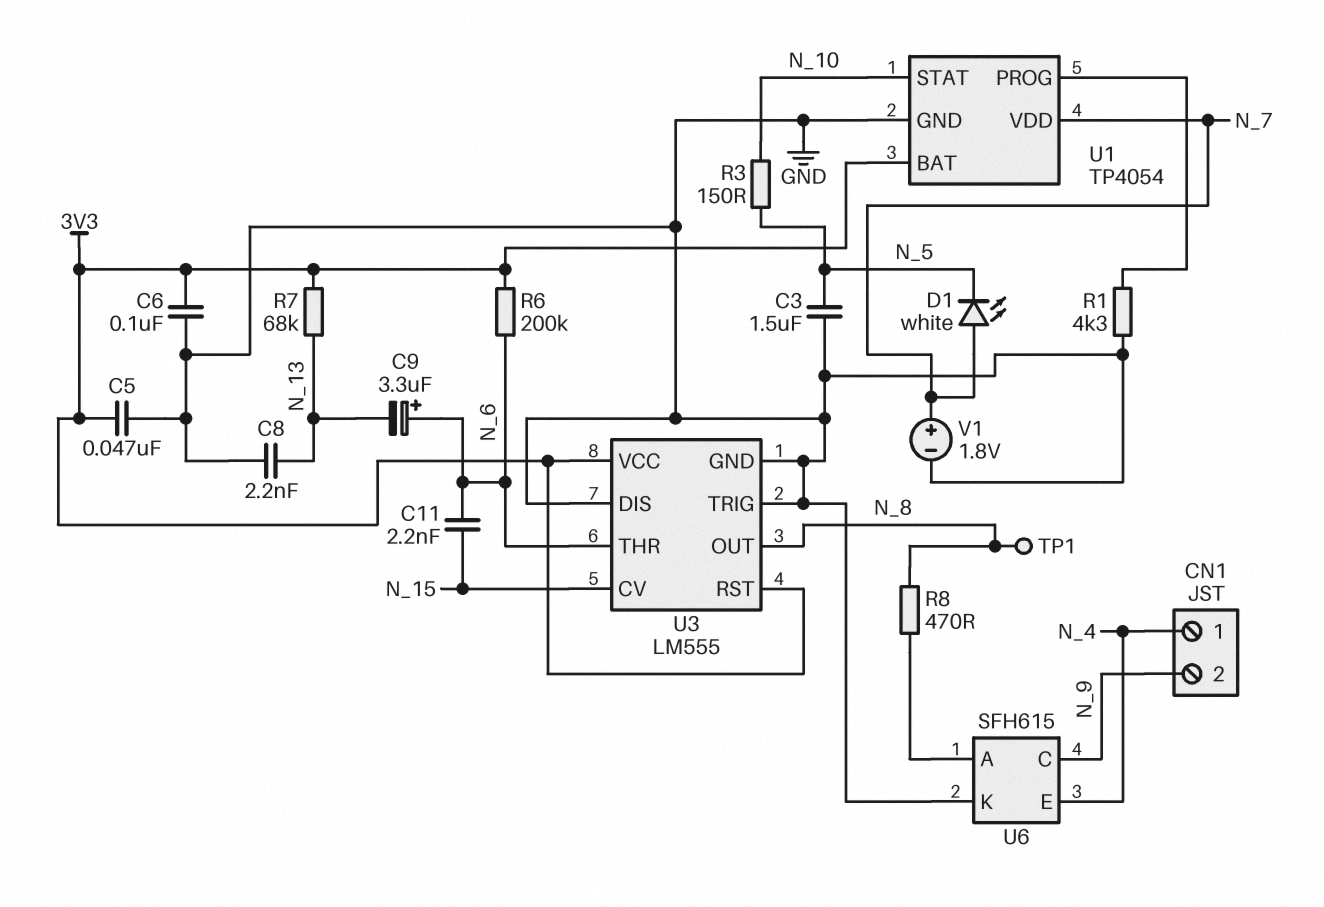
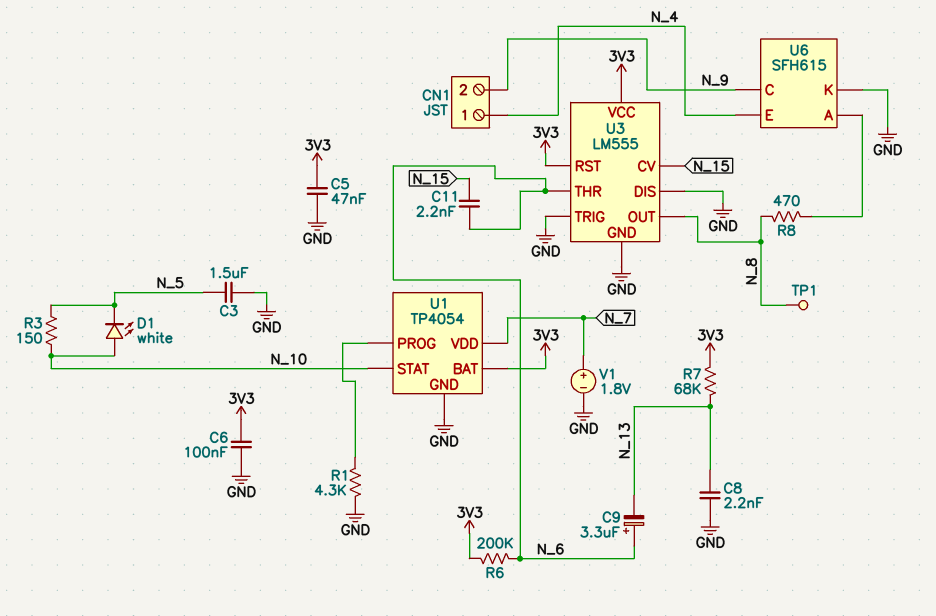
D1: LED white (A N_7, K N_5) -> LED white (A N_10, K N_5)

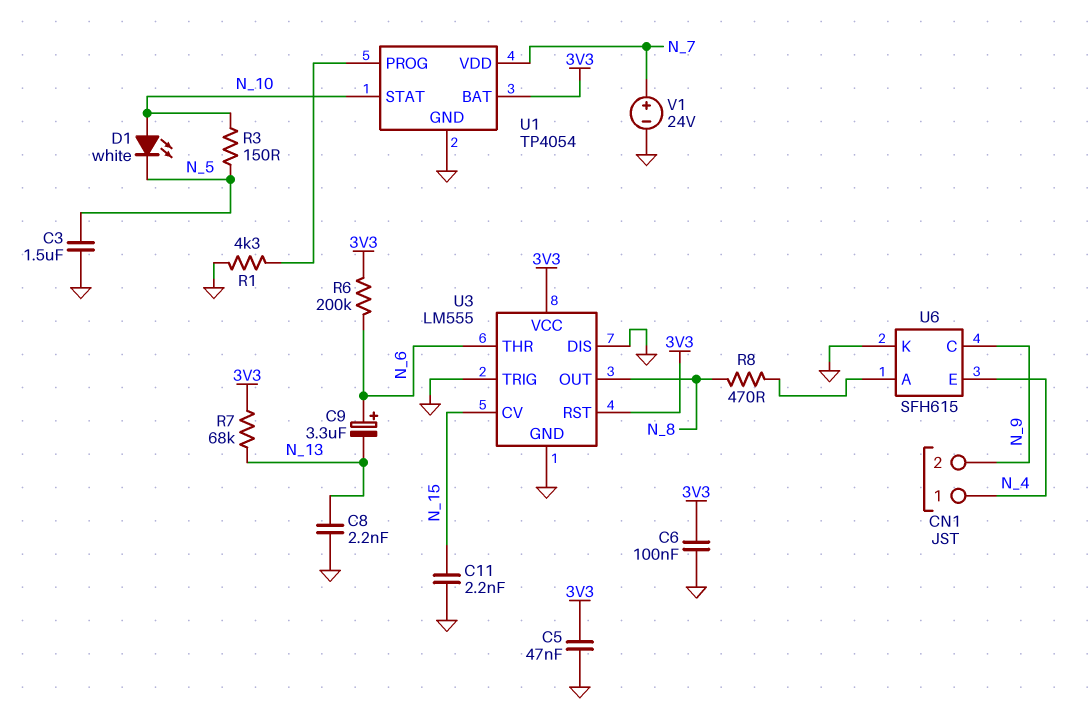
C11: 2.2nF (N_6, N_15) -> 2.2nF (GND, N_15)
TP1: test point (N_8) -> none
V1: 1.8V (plus N_7, minus GND) -> 24V (plus N_7, minus GND)

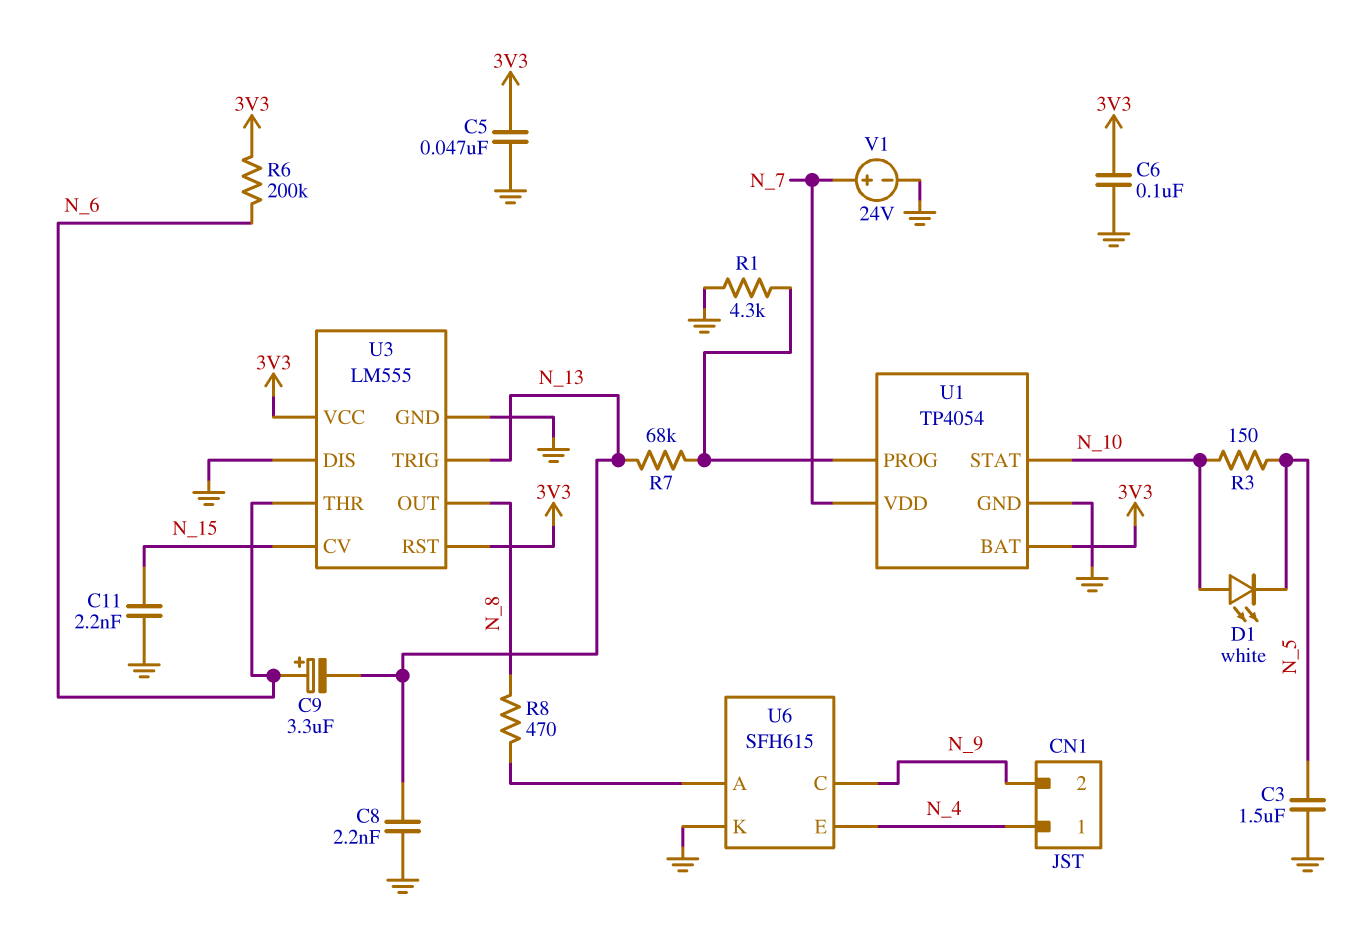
R7: 68k (3V3, N_13) -> 68k (N_13, U1/PROG)
U3 pin TRIG: GND -> N_13

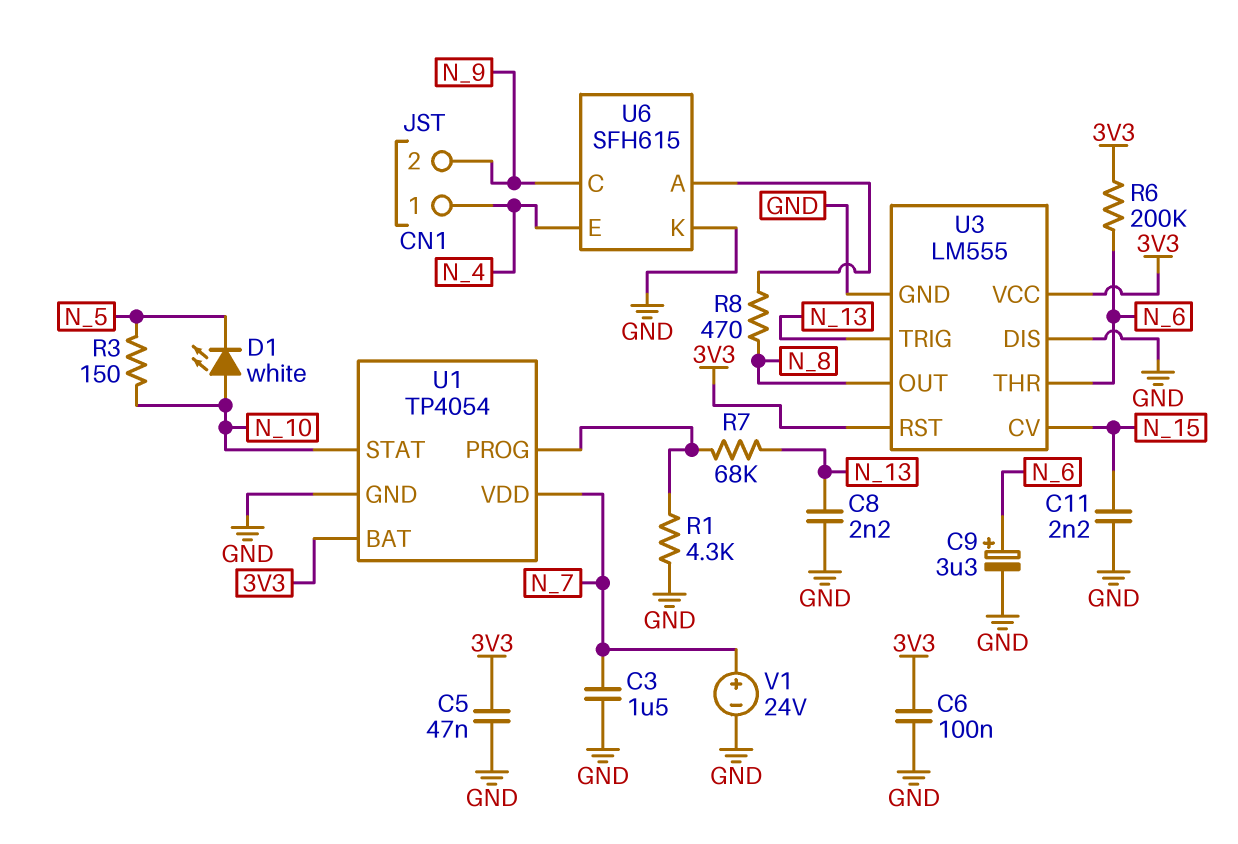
C3: 1.5uF (GND, N_5) -> 1.5uF (GND, N_7)
C9: 3.3uF (plus N_6, minus N_13) -> 3.3uF (plus N_6, minus GND)

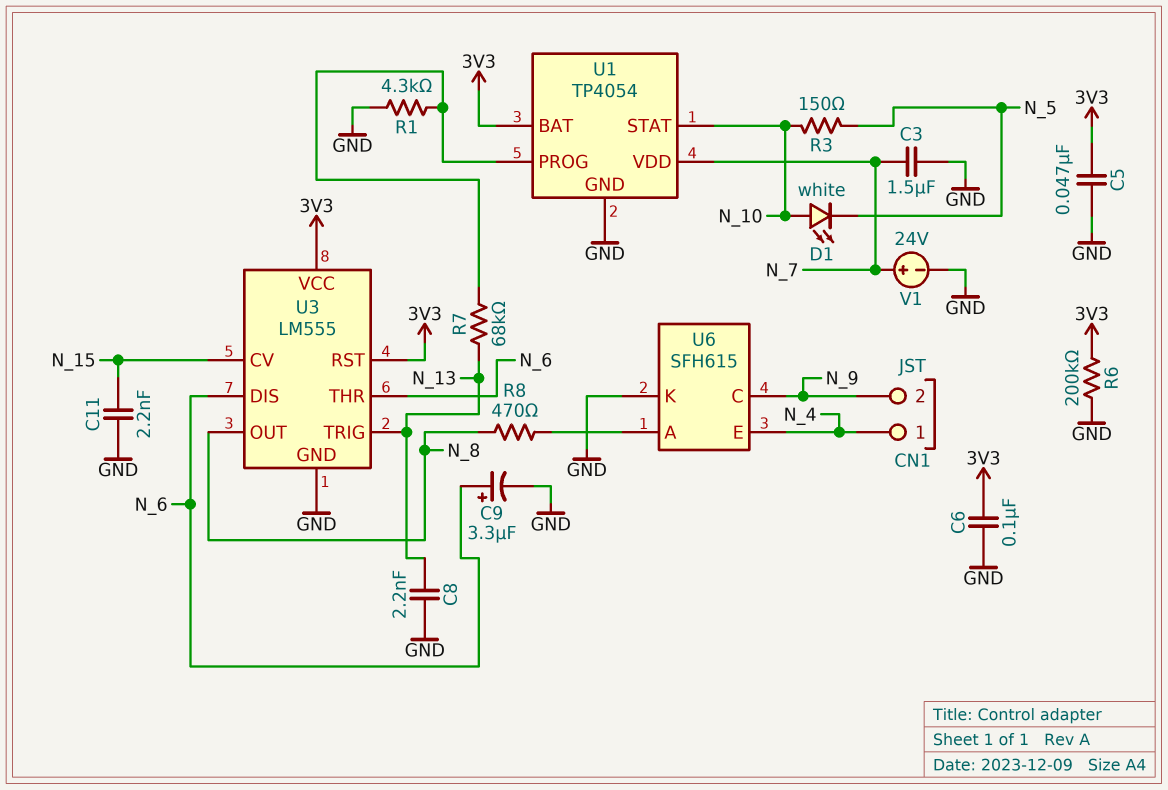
R6: 200k (3V3, N_6) -> 200k (3V3, GND)
U3 pin DIS: GND -> N_6

